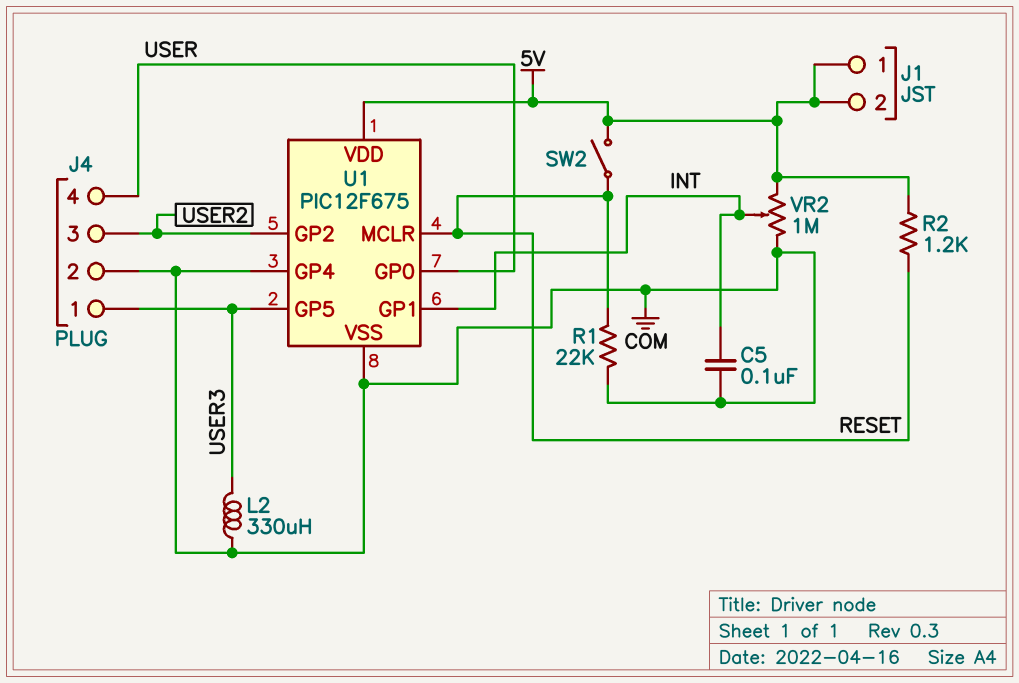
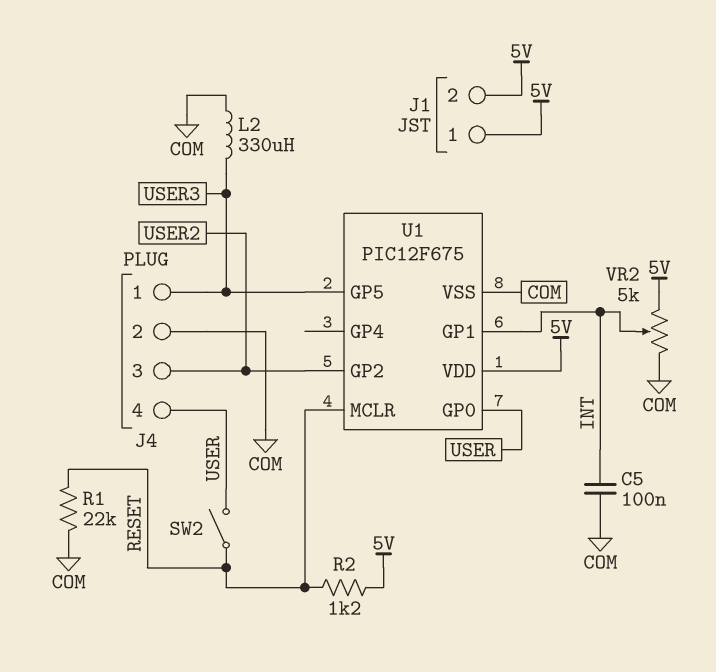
SW2: switch (5V, RESET) -> switch (RESET, USER)
U1 pin GP4: COM -> none
VR2: 1M (5V, COM, wiper INT) -> 5k (5V, COM, wiper INT)

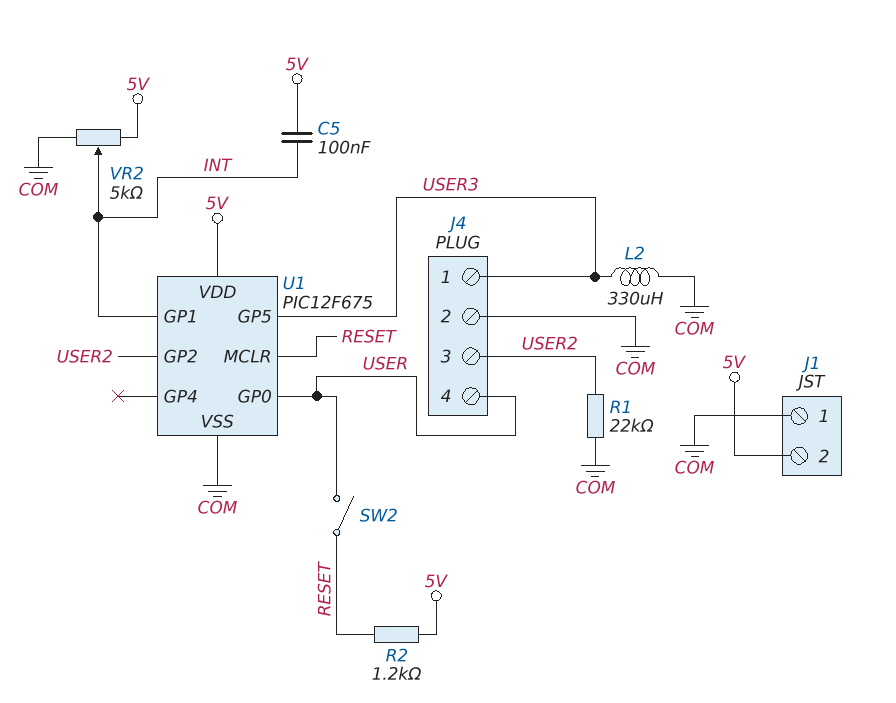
C5: 100nF (COM, INT) -> 100nF (5V, INT)
J1 pin 1: 5V -> COM
R1: 22k (COM, RESET) -> 22k (COM, USER2)

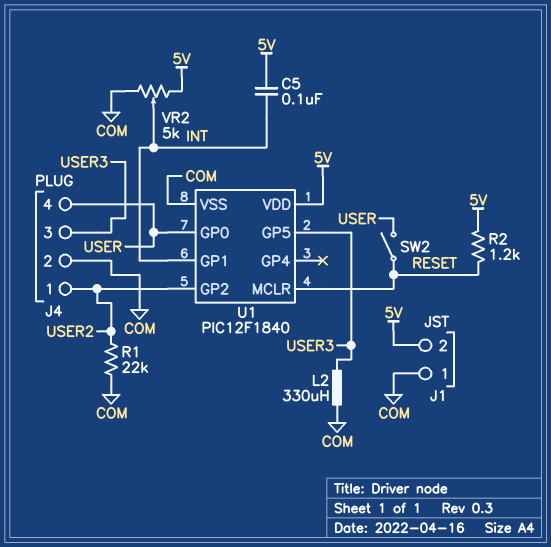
J4 pin 1: USER3 -> USER2
J4 pin 3: USER2 -> USER3
U1: PIC12F675 -> PIC12F1840

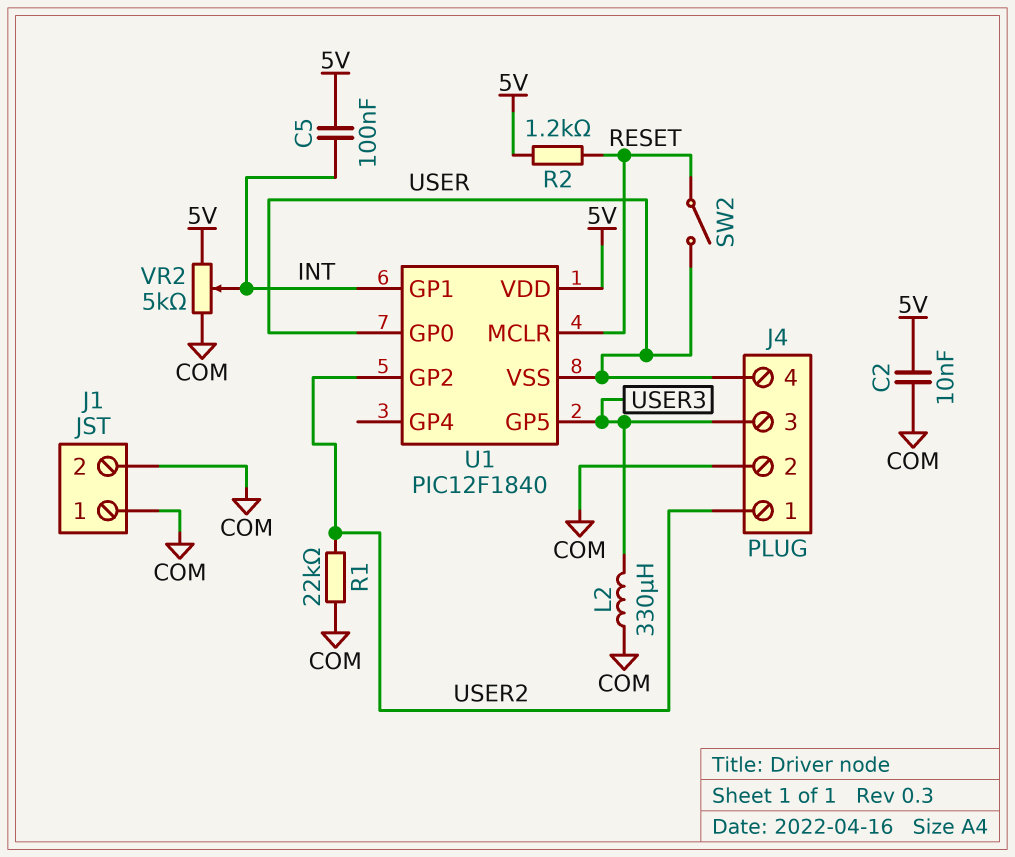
C2: none -> 10nF (5V, COM)
J1 pin 2: 5V -> COM
U1 pin VSS: COM -> USER

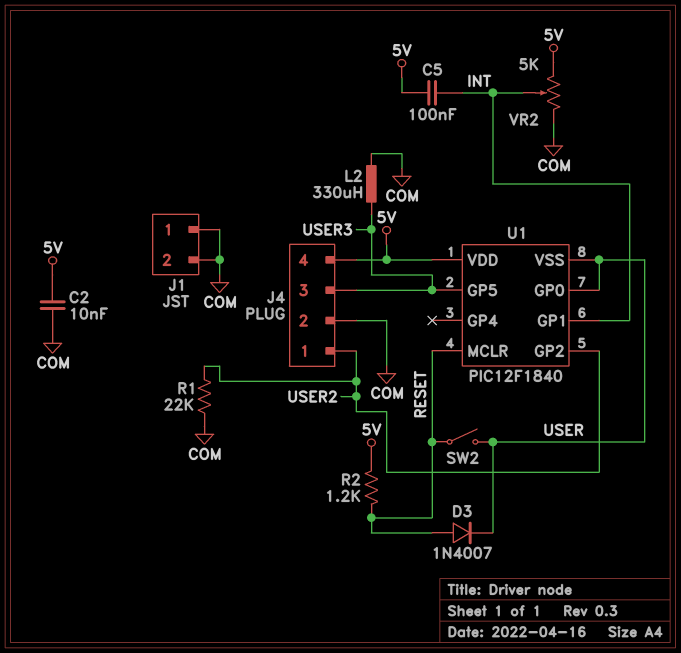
D3: none -> diode 1N4007 (A RESET, K USER)
J4 pin 4: USER -> 5V

